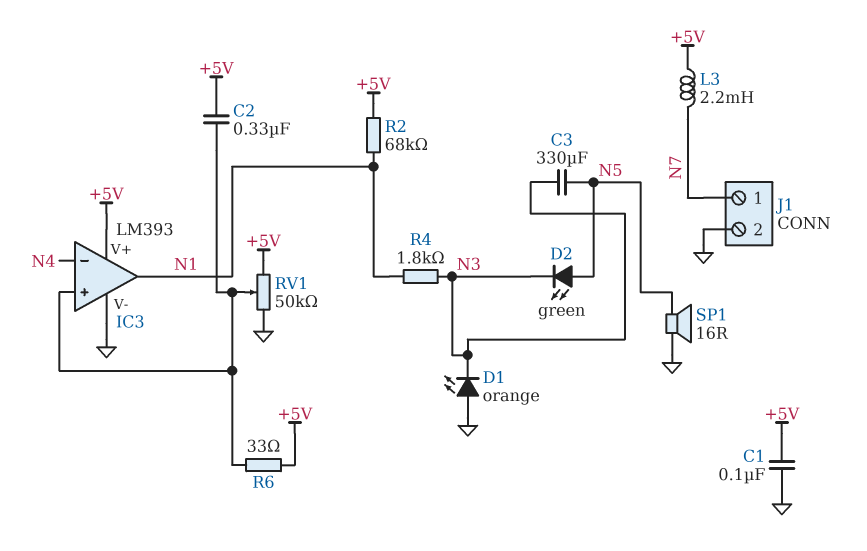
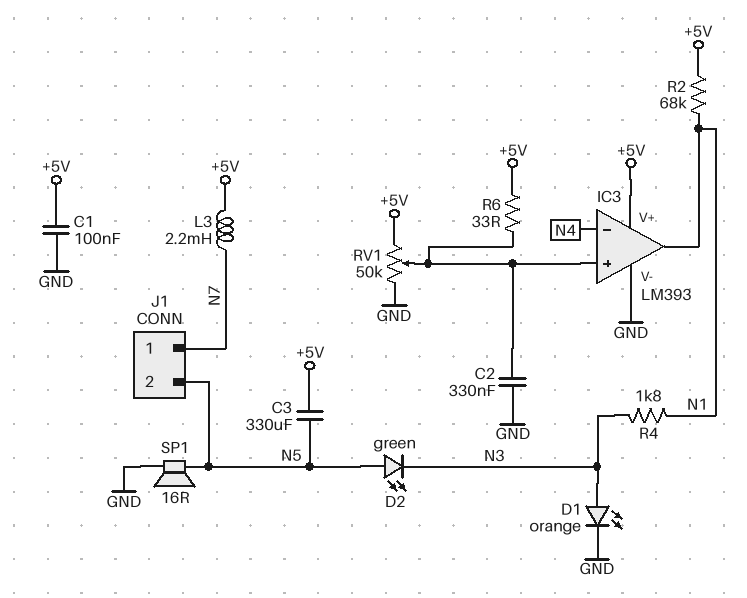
C2: 330nF (+5V, IC3/in+) -> 330nF (GND, IC3/in+)
C3: 330uF (N3, N5) -> 330uF (+5V, N5)
D1: LED orange (A GND, K N3) -> LED orange (A N3, K GND)
J1 pin 2: GND -> N5

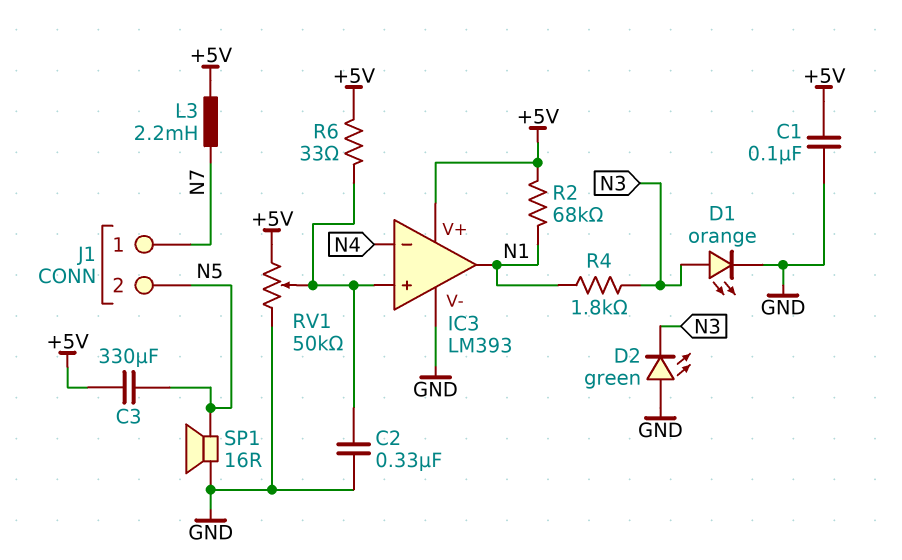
D2: LED green (A N5, K N3) -> LED green (A GND, K N3)

